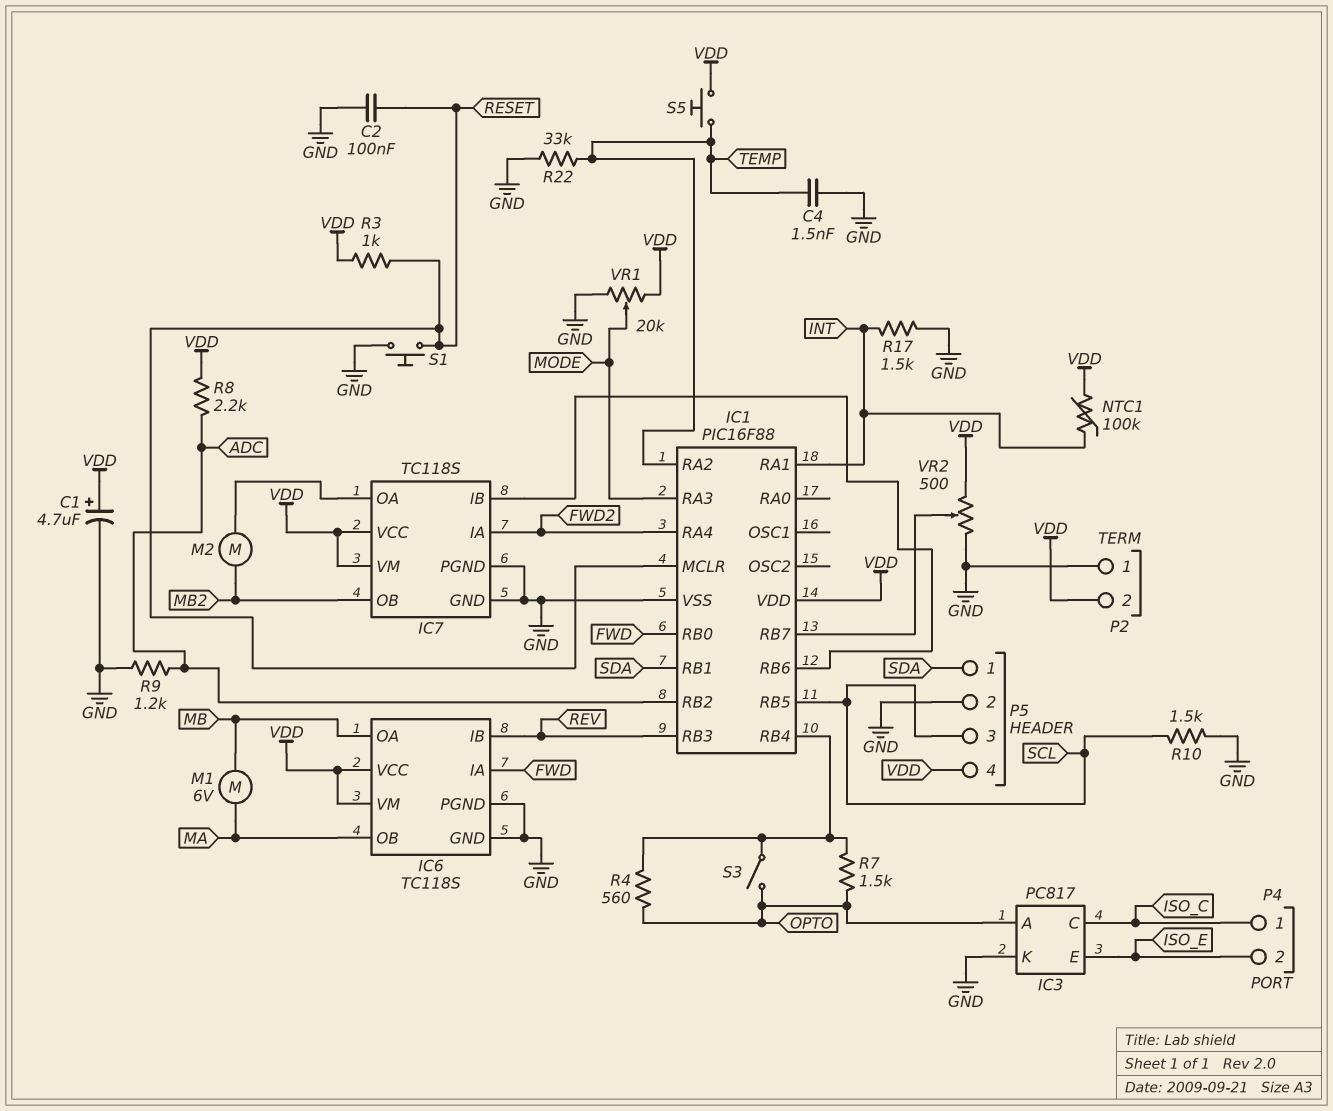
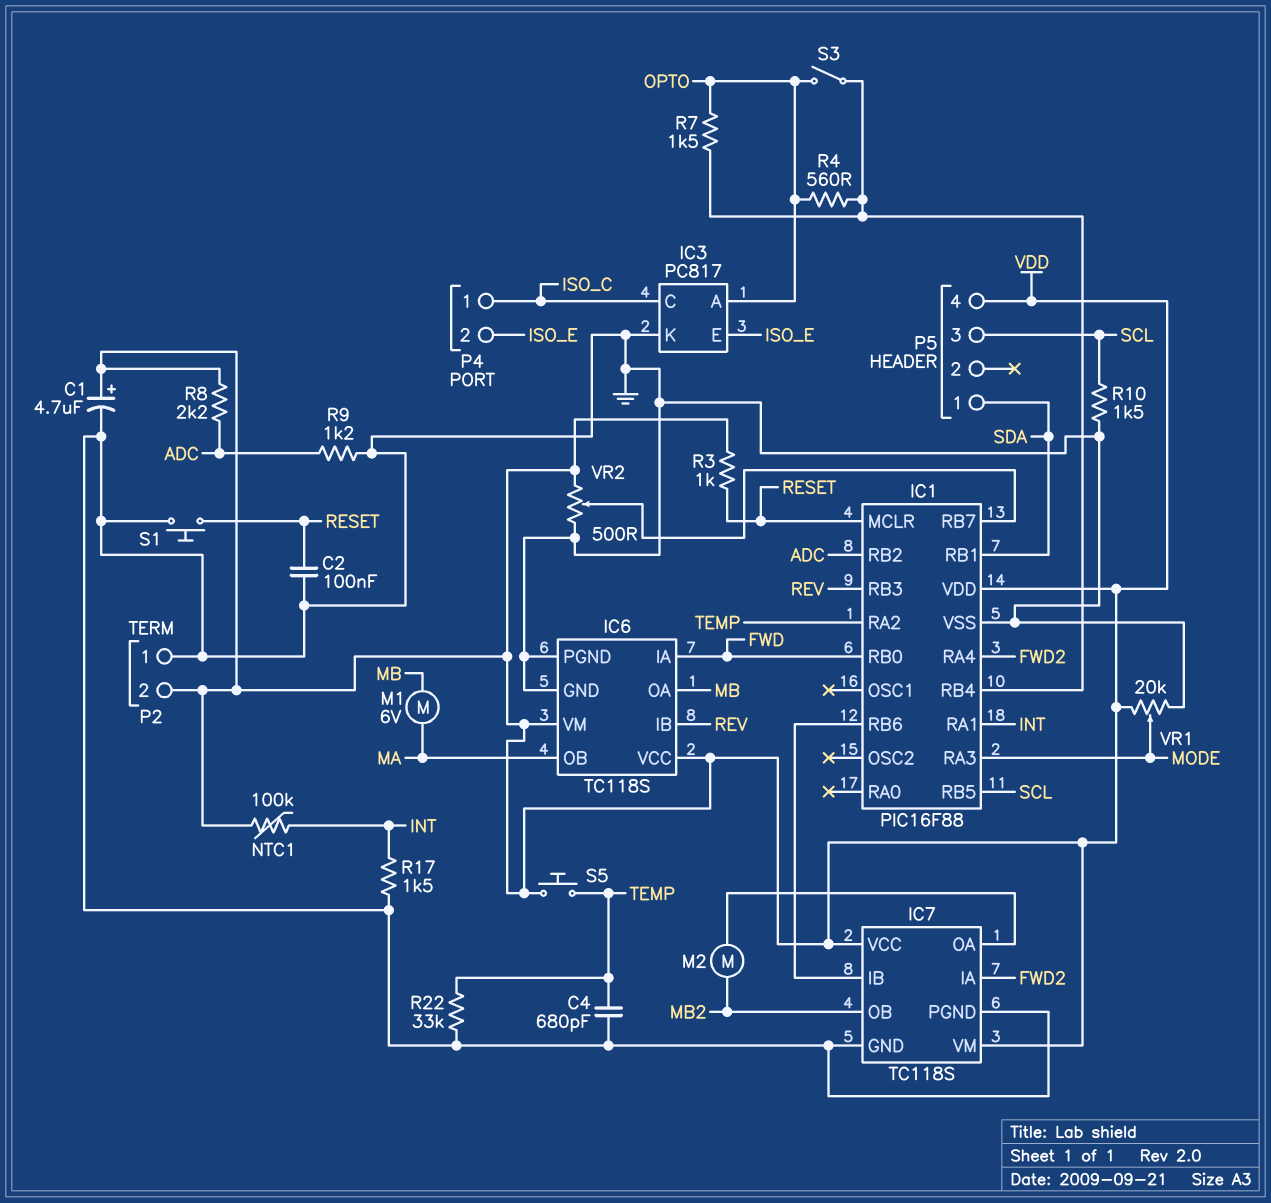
C4: 1.5nF (GND, TEMP) -> 680pF (GND, TEMP)
P5 pin 2: GND -> none

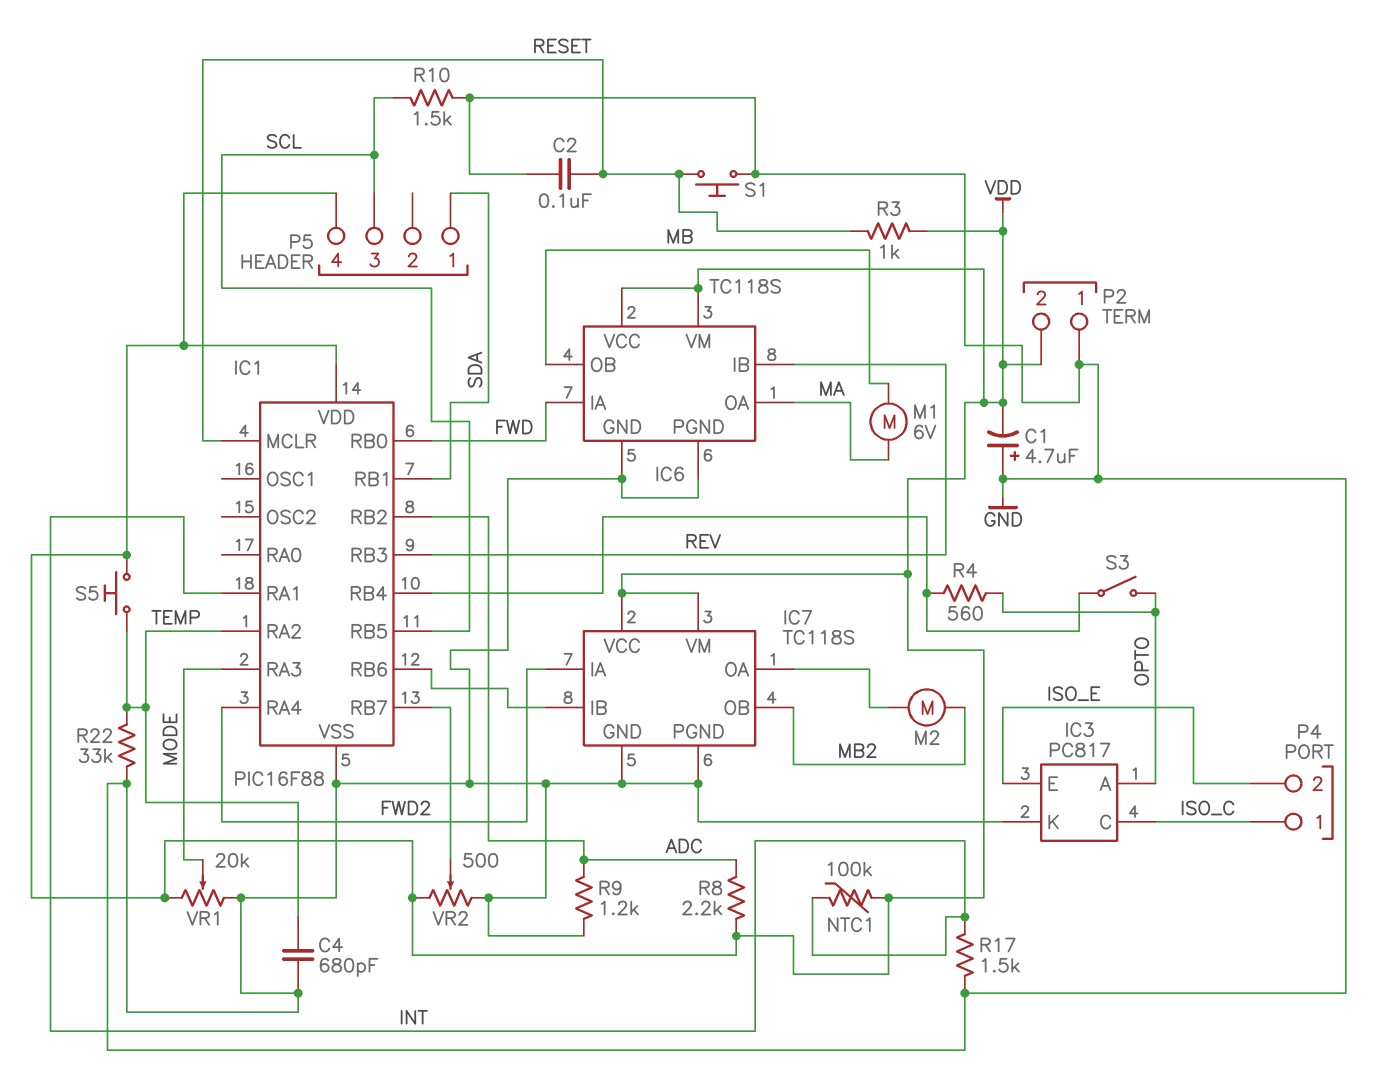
C1: 4.7uF (plus VDD, minus GND) -> 4.7uF (plus GND, minus VDD)
IC6 pin OA: MB -> MA
IC6 pin OB: MA -> MB
R7: 1.5k (IC1/RB4, OPTO) -> none

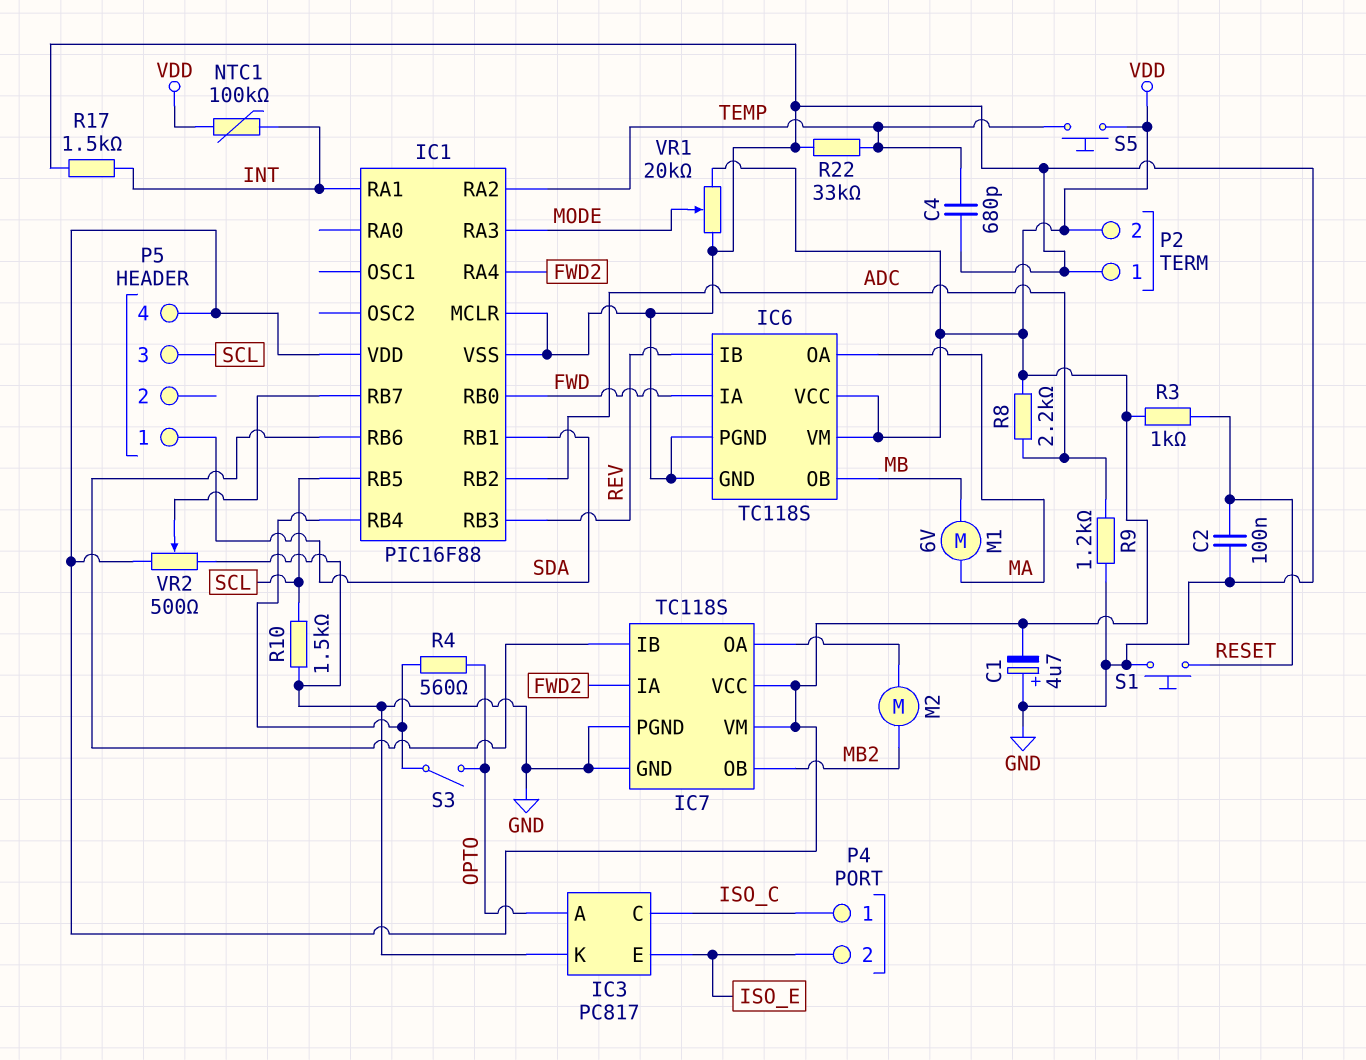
IC1 pin MCLR: RESET -> GND

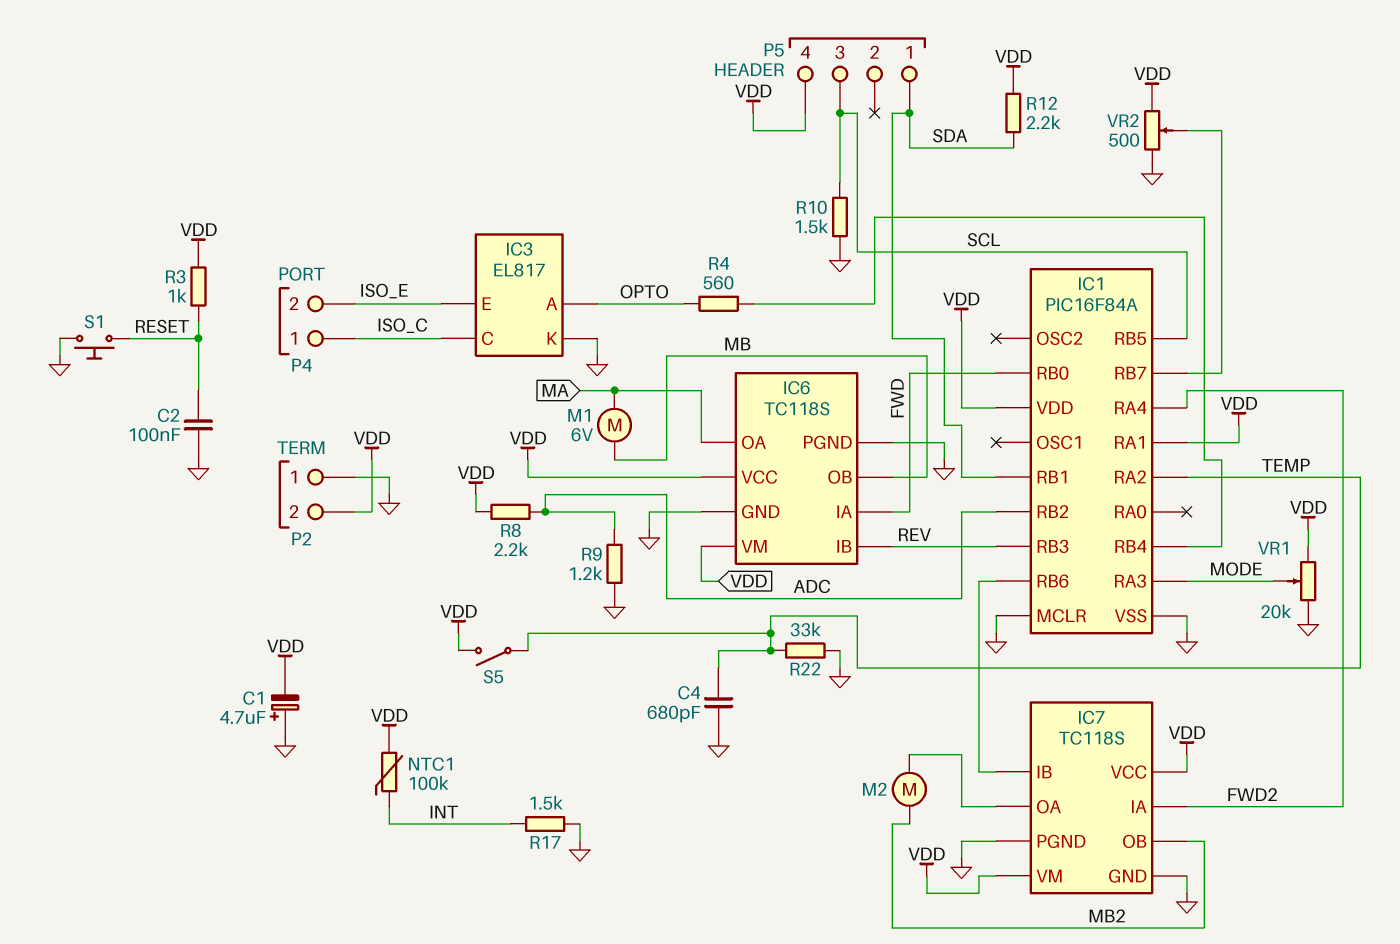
IC1: PIC16F88 -> PIC16F84A
IC1 pin RA1: INT -> VDD
IC3: PC817 -> EL817
R12: none -> 2.2k (SDA, VDD)
S3: switch (IC1/RB4, OPTO) -> none
S5: button (TEMP, VDD) -> switch (TEMP, VDD)

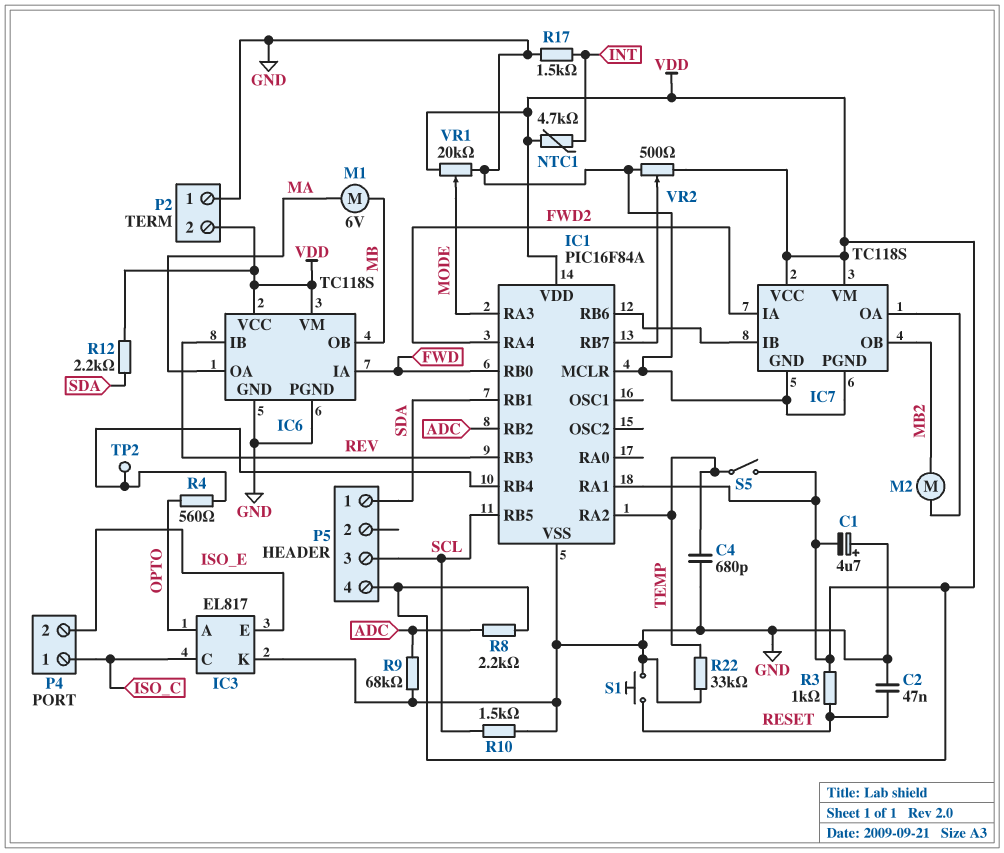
C2: 100nF (GND, RESET) -> 47nF (GND, RESET)
NTC1: 100k (INT, VDD) -> 4.7k (INT, VDD)
R9: 1.2k (ADC, GND) -> 68k (ADC, GND)
TP2: none -> test point (IC1/RB4)

